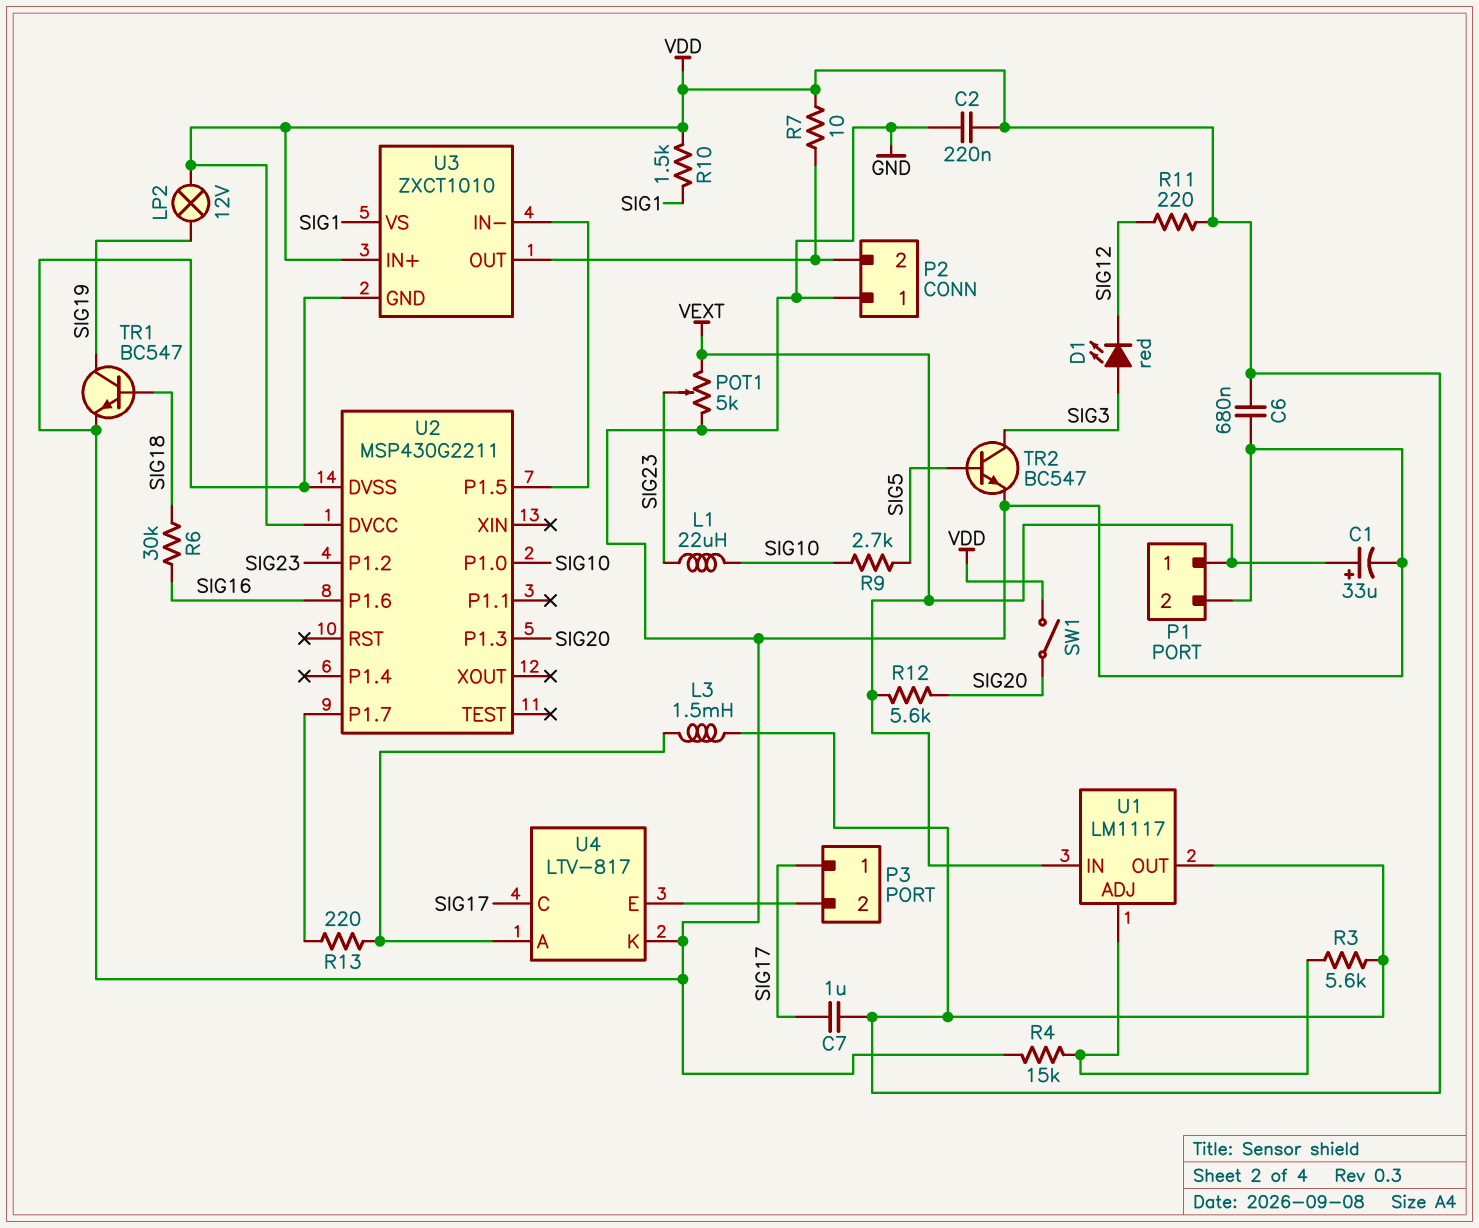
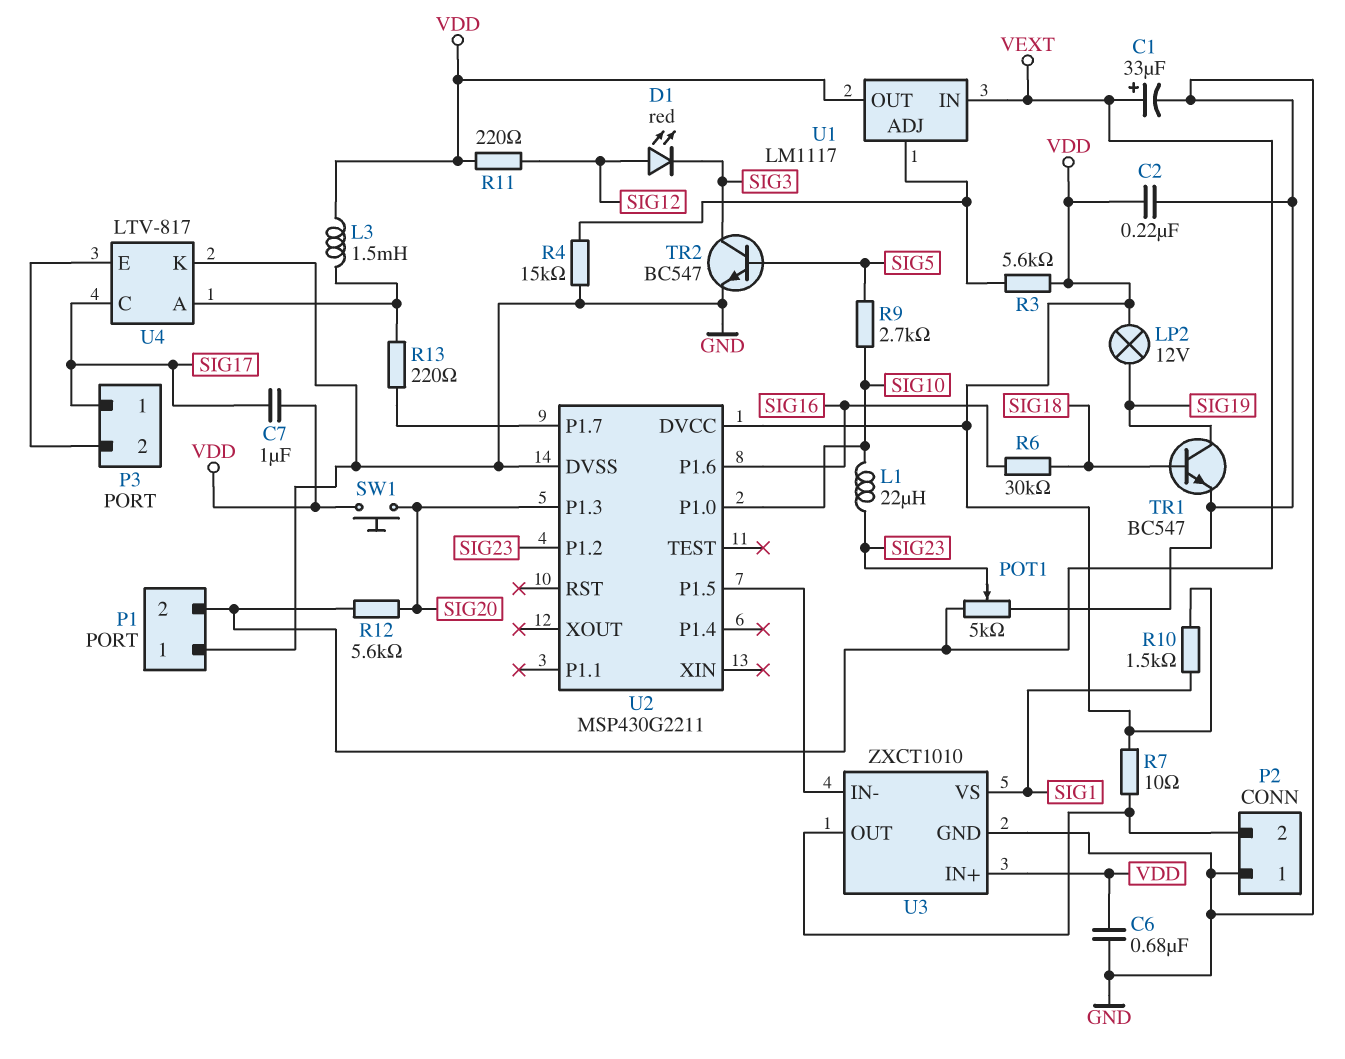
D1: LED red (A SIG3, K SIG12) -> LED red (A SIG12, K SIG3)
P1 pin 1: VEXT -> GND
P1 pin 2: GND -> VEXT
SW1: switch (SIG20, VDD) -> button (SIG20, VDD)

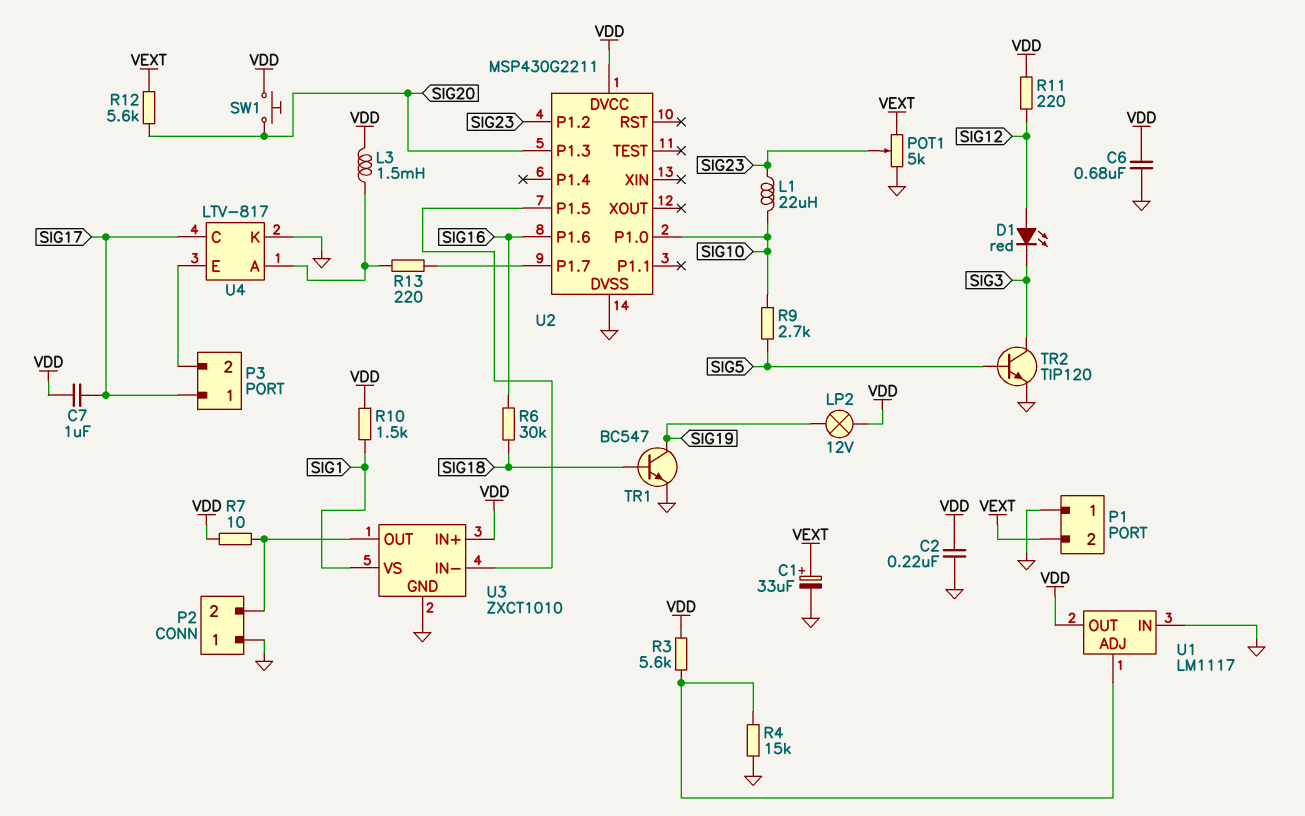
TR2: NPN BC547 (B SIG5, C SIG3, E GND) -> NPN TIP120 (B SIG5, C SIG3, E GND)
U1 pin IN: VEXT -> GND

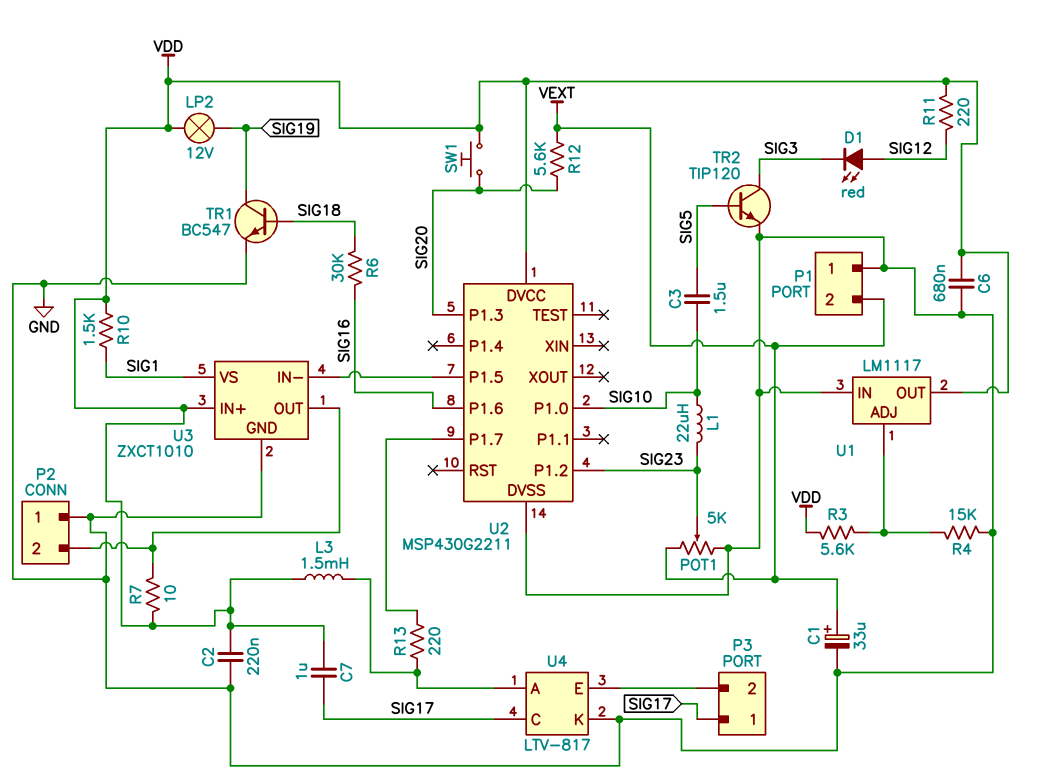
C3: none -> 1.5uF (SIG5, SIG10)
R9: 2.7k (SIG5, SIG10) -> none

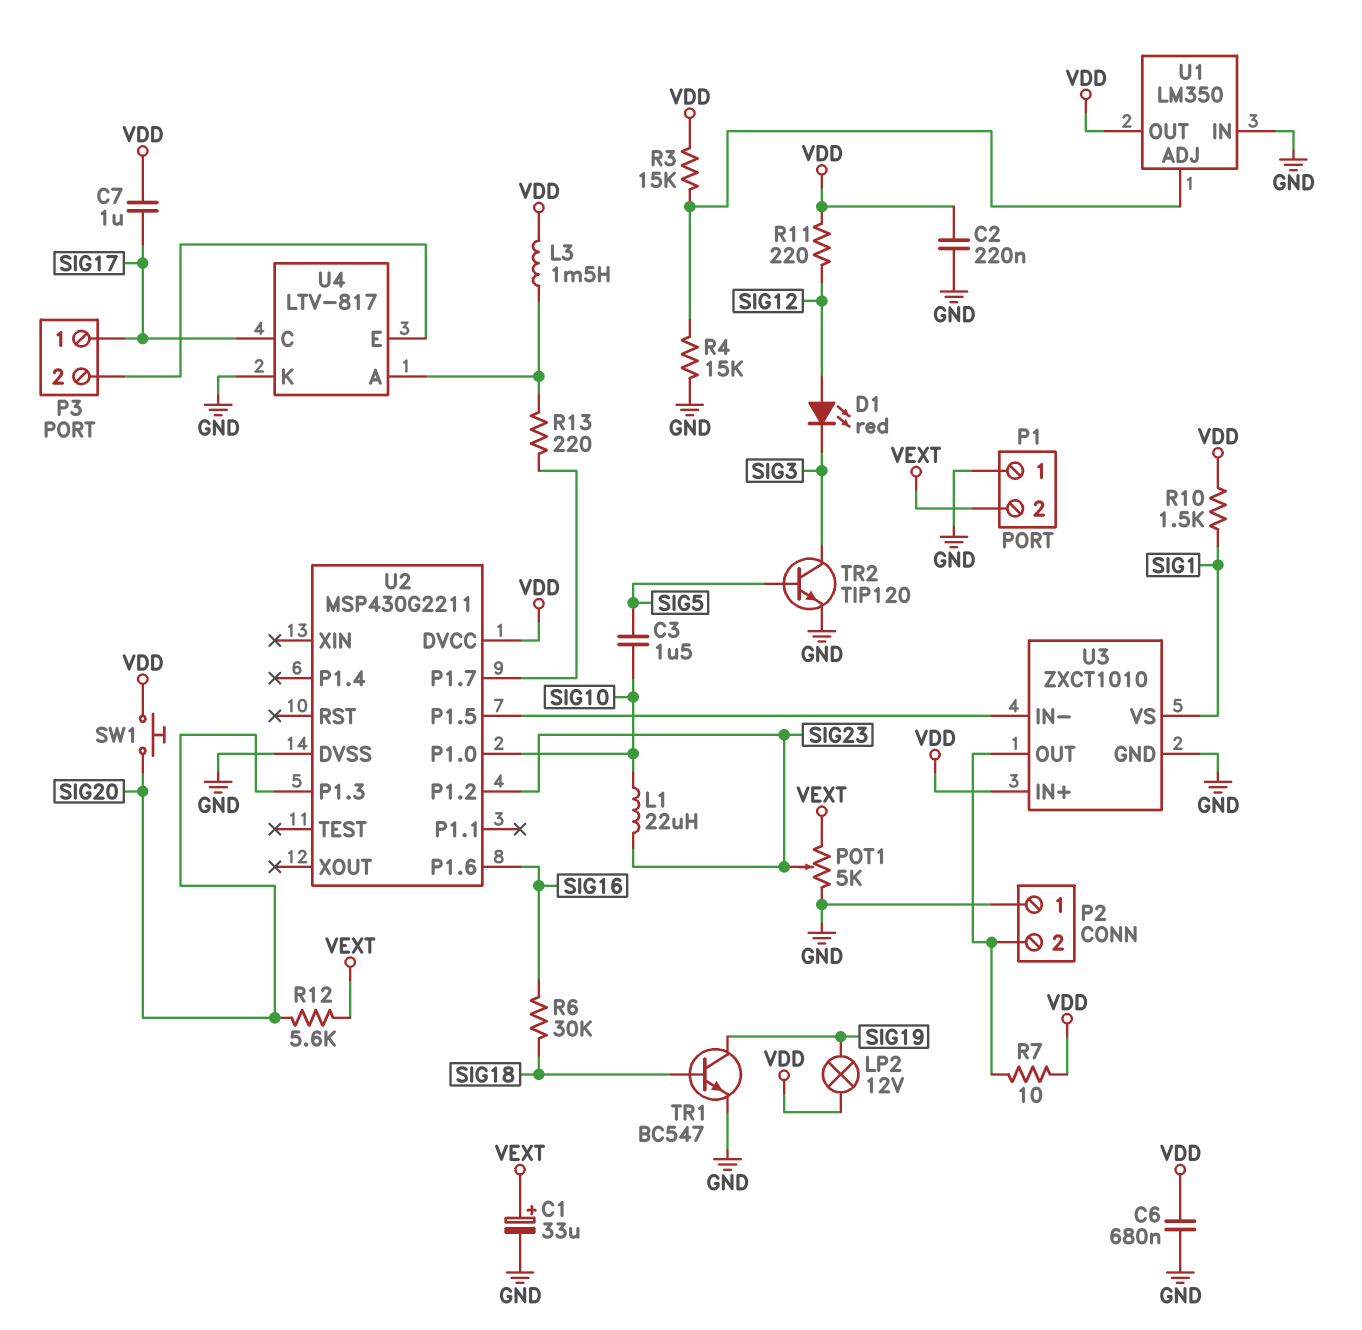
R3: 5.6k (U1/ADJ, VDD) -> 15k (U1/ADJ, VDD)
U1: LM1117 -> LM350

